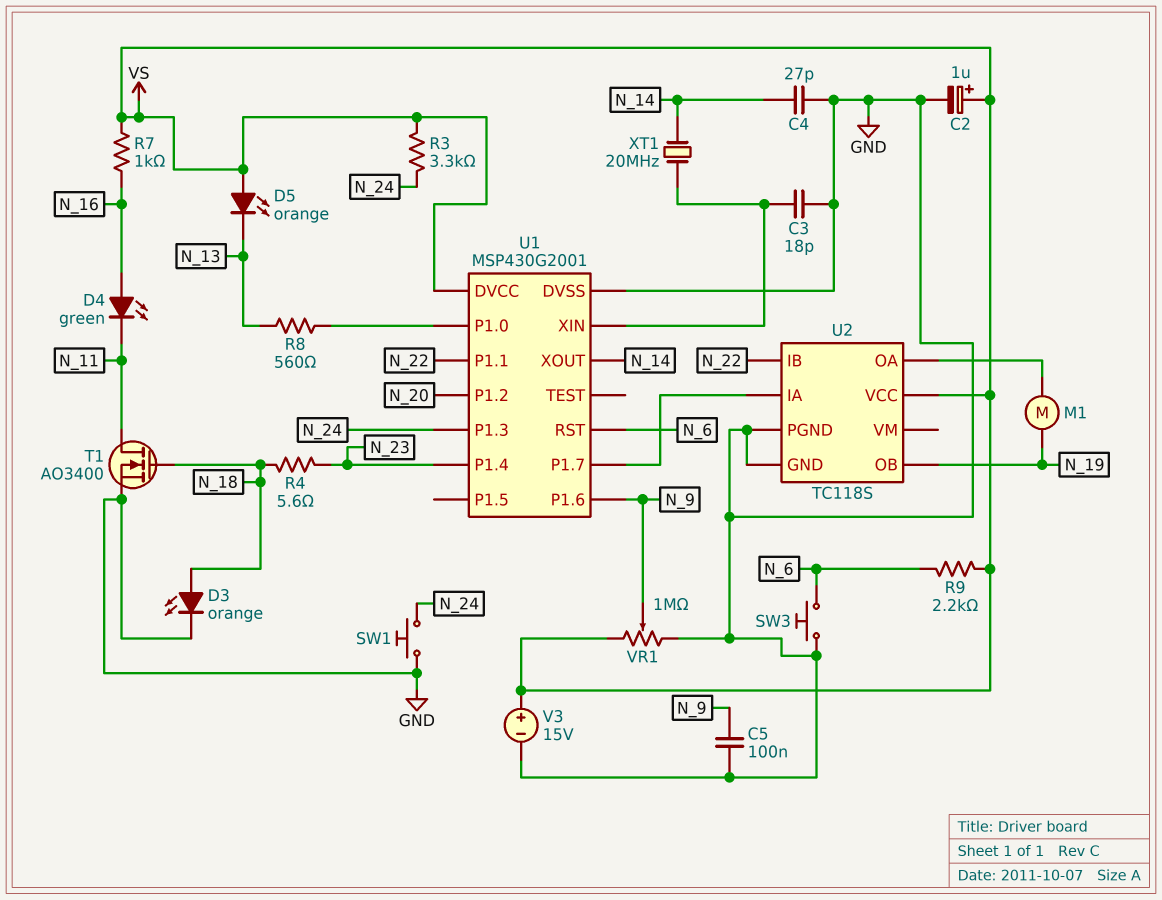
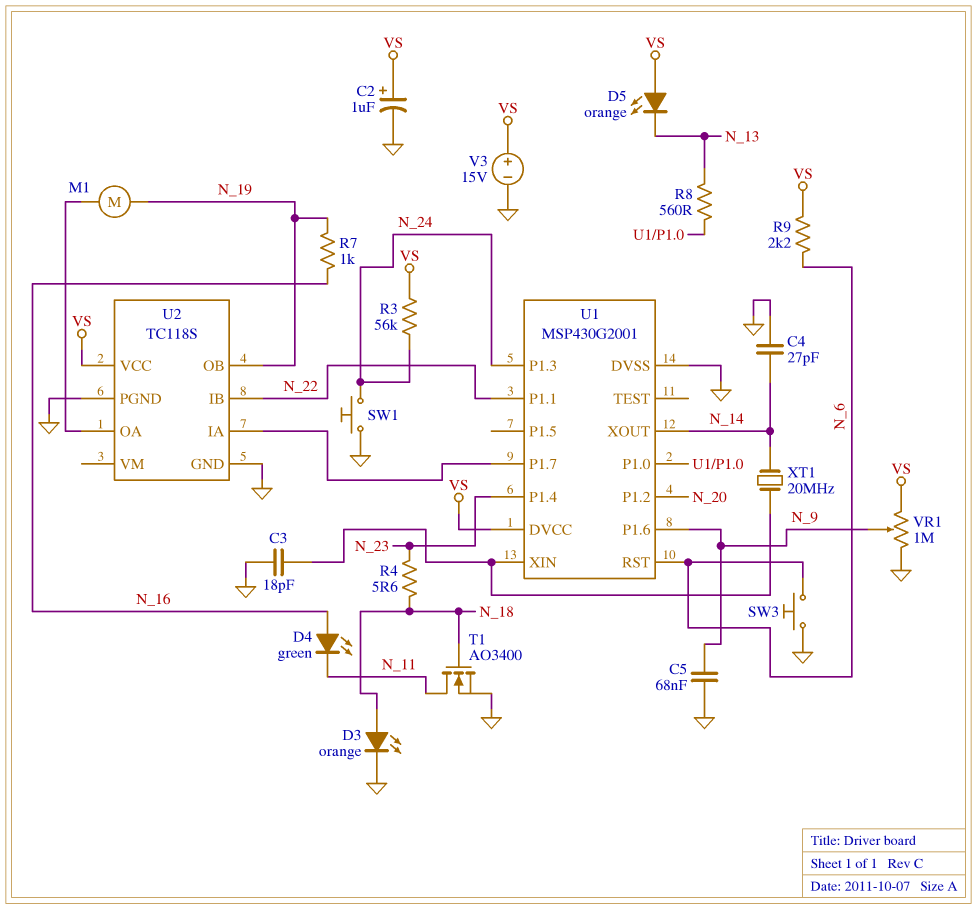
C5: 100nF (GND, N_9) -> 68nF (GND, N_9)
R3: 3.3k (N_24, VS) -> 56k (N_24, VS)
R7: 1k (N_16, VS) -> 1k (N_16, N_19)

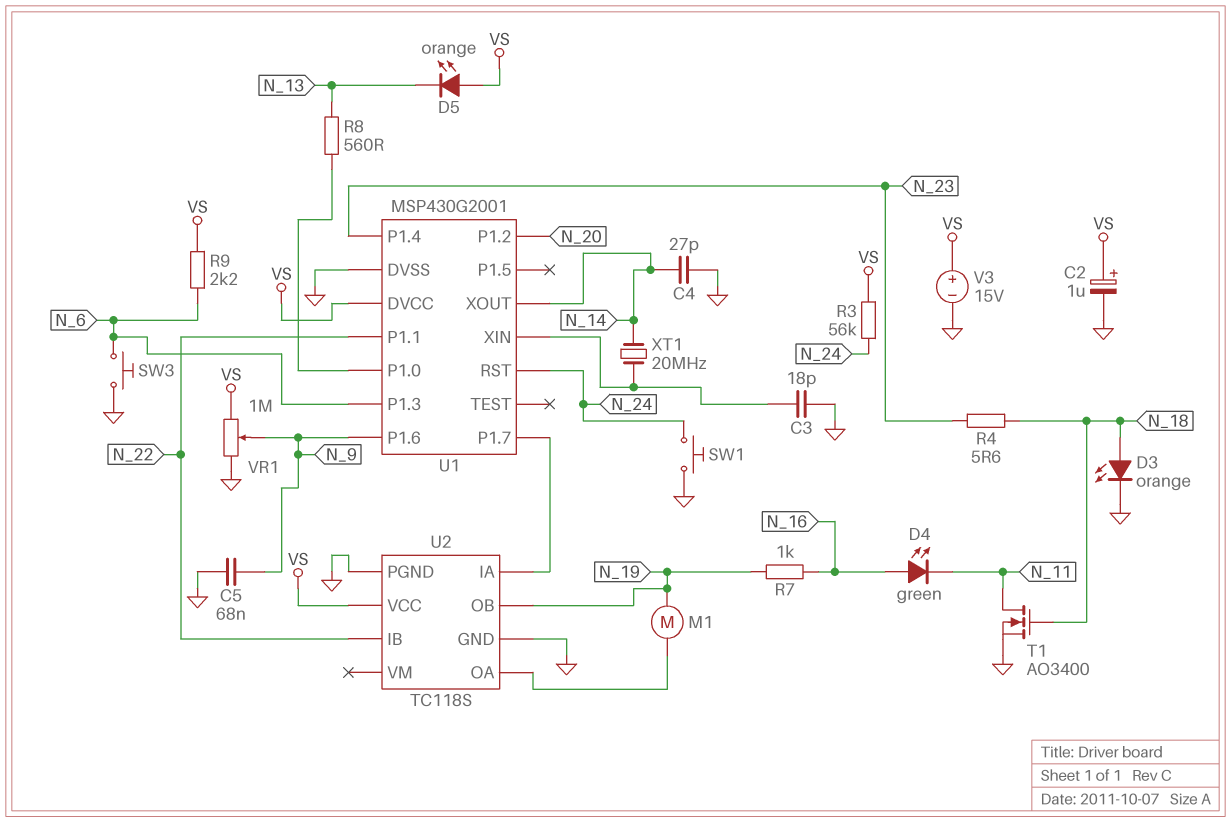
U1 pin P1.3: N_24 -> N_6
U1 pin RST: N_6 -> N_24

